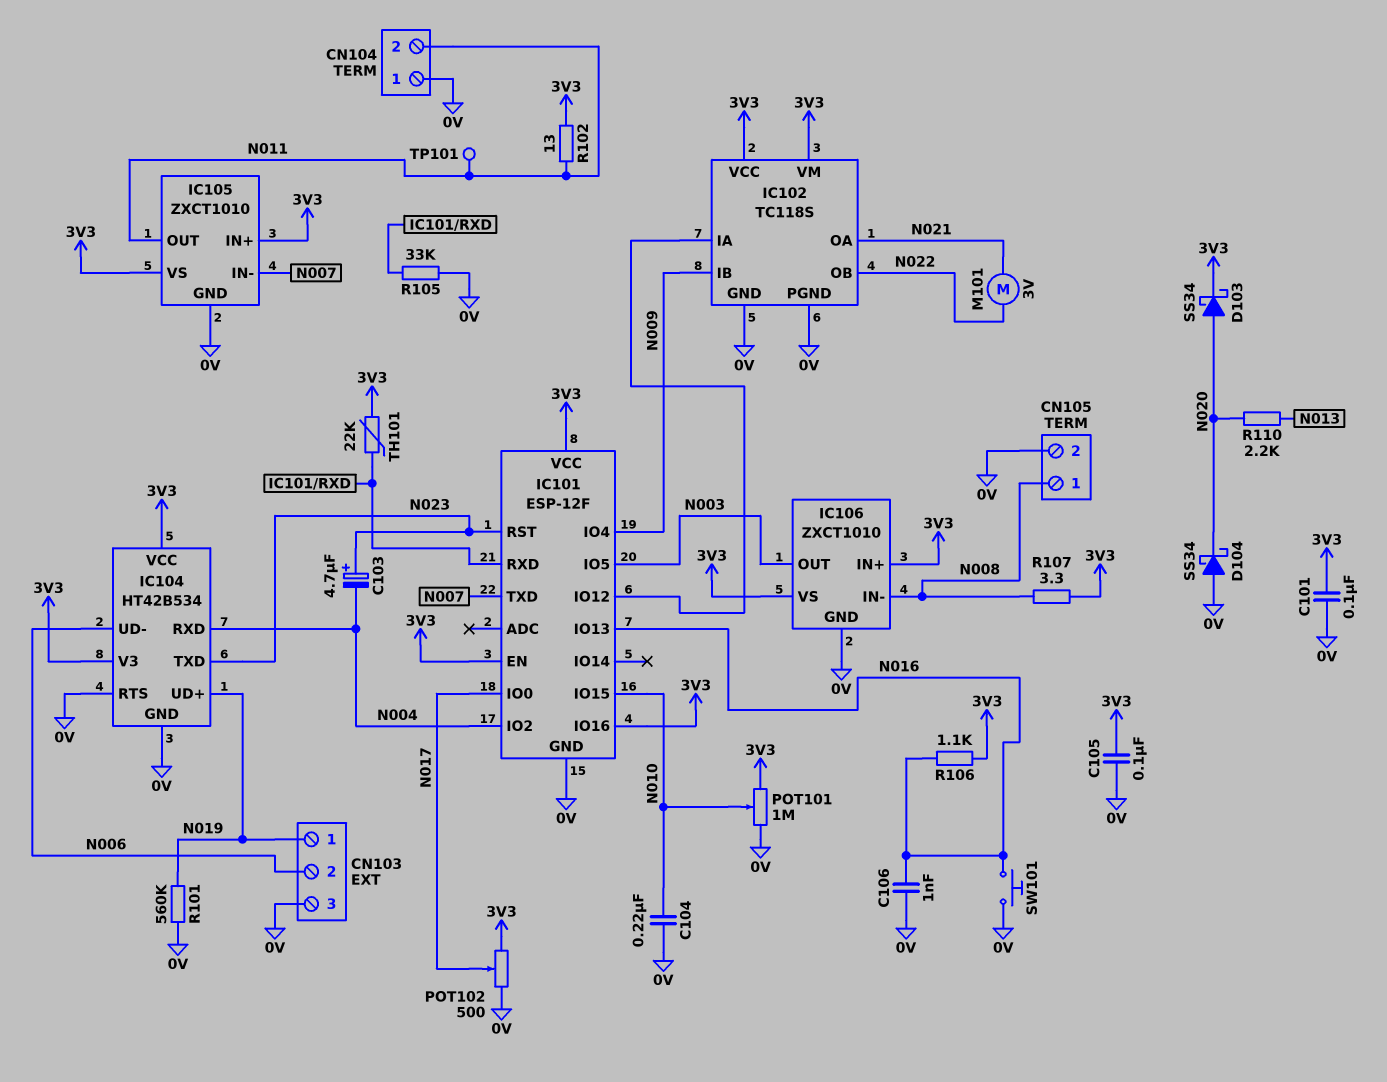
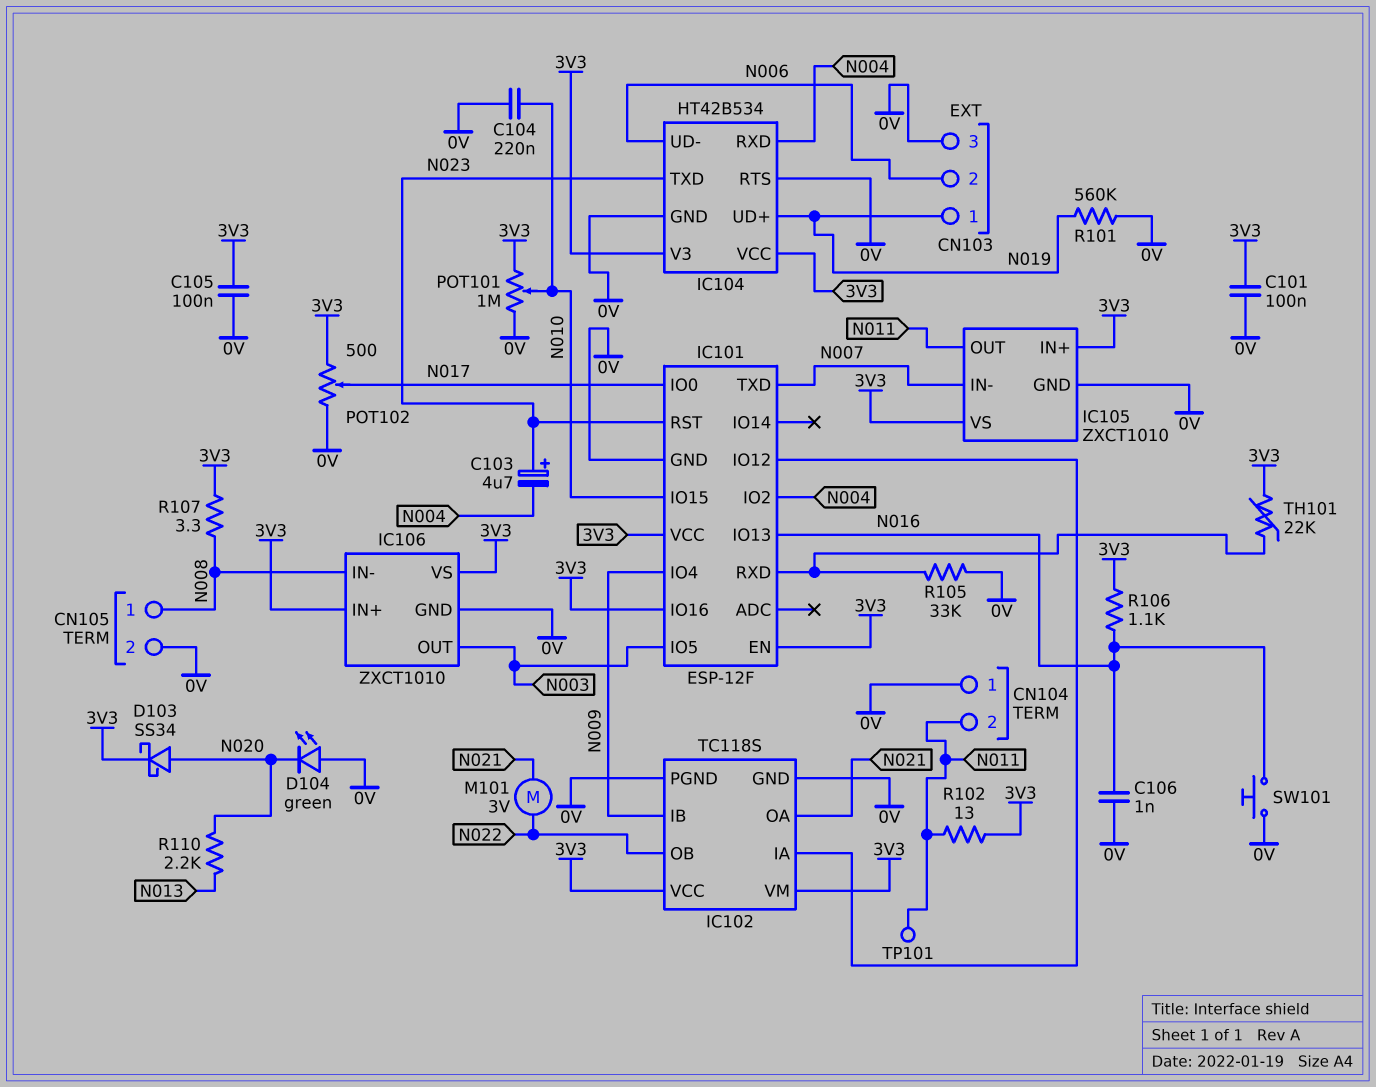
D104: schottky SS34 (A 0V, K N020) -> LED green (A 0V, K N020)

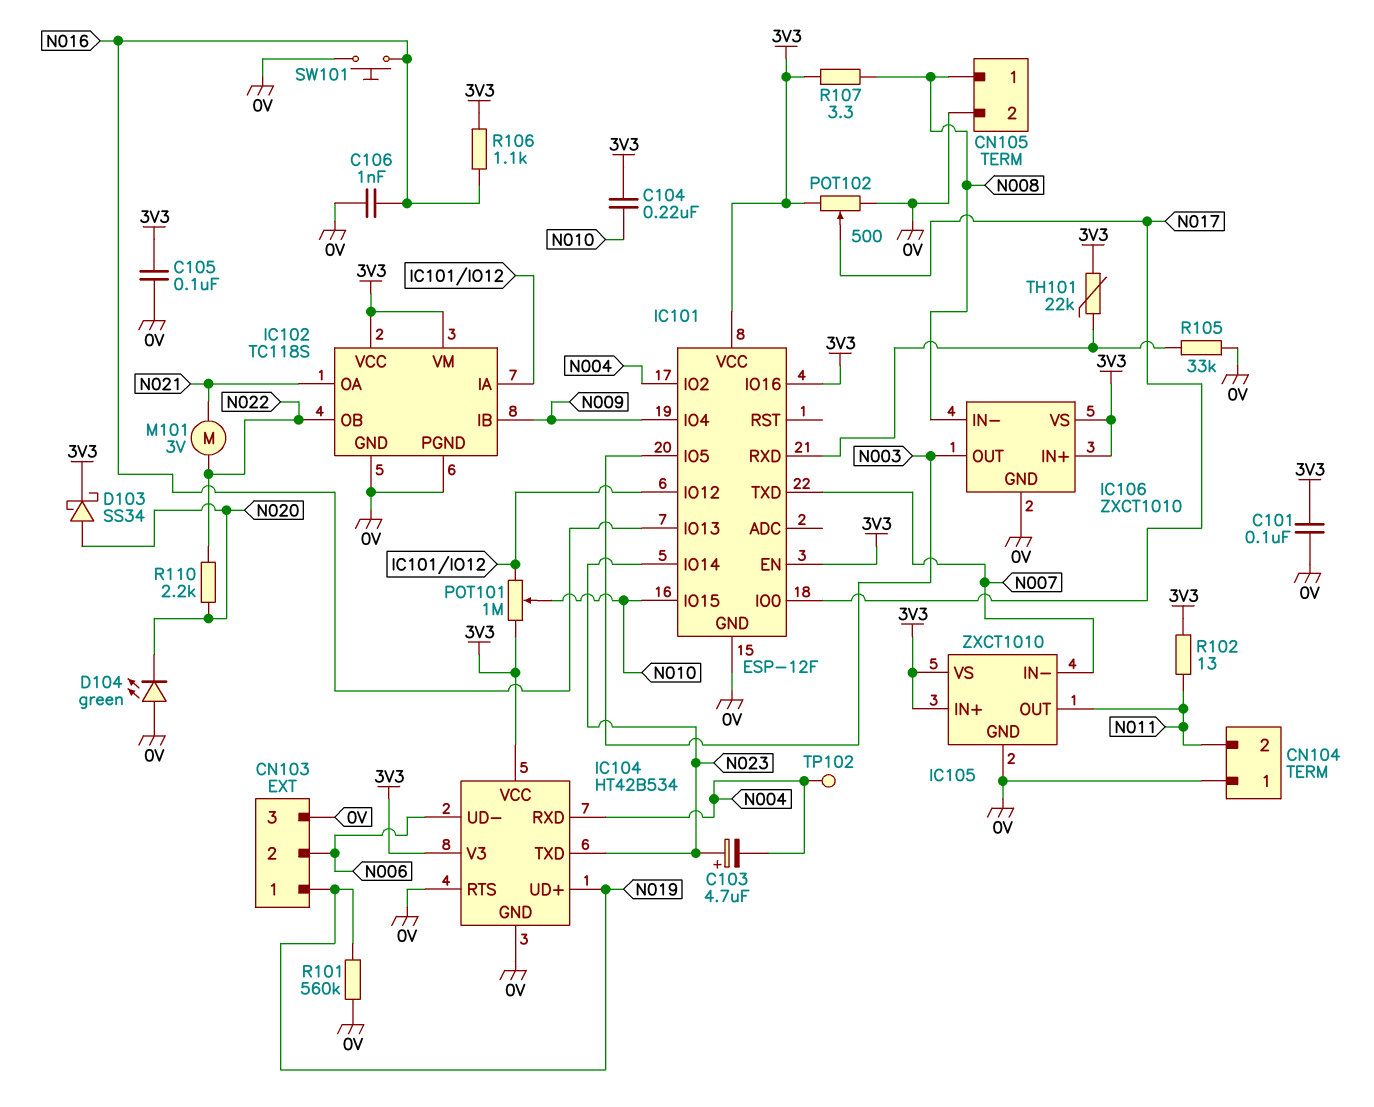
C104: 220nF (0V, N010) -> 220nF (3V3, N010)
IC101 pin IO14: none -> N023
IC101 pin RST: N023 -> none
POT101: 1M (0V, 3V3, wiper N010) -> 1M (3V3, IC101/IO12, wiper N010)
R110: 2.2k (N013, N020) -> 2.2k (N020, N022)
TP101: test point (N011) -> none
TP102: none -> test point (N004)

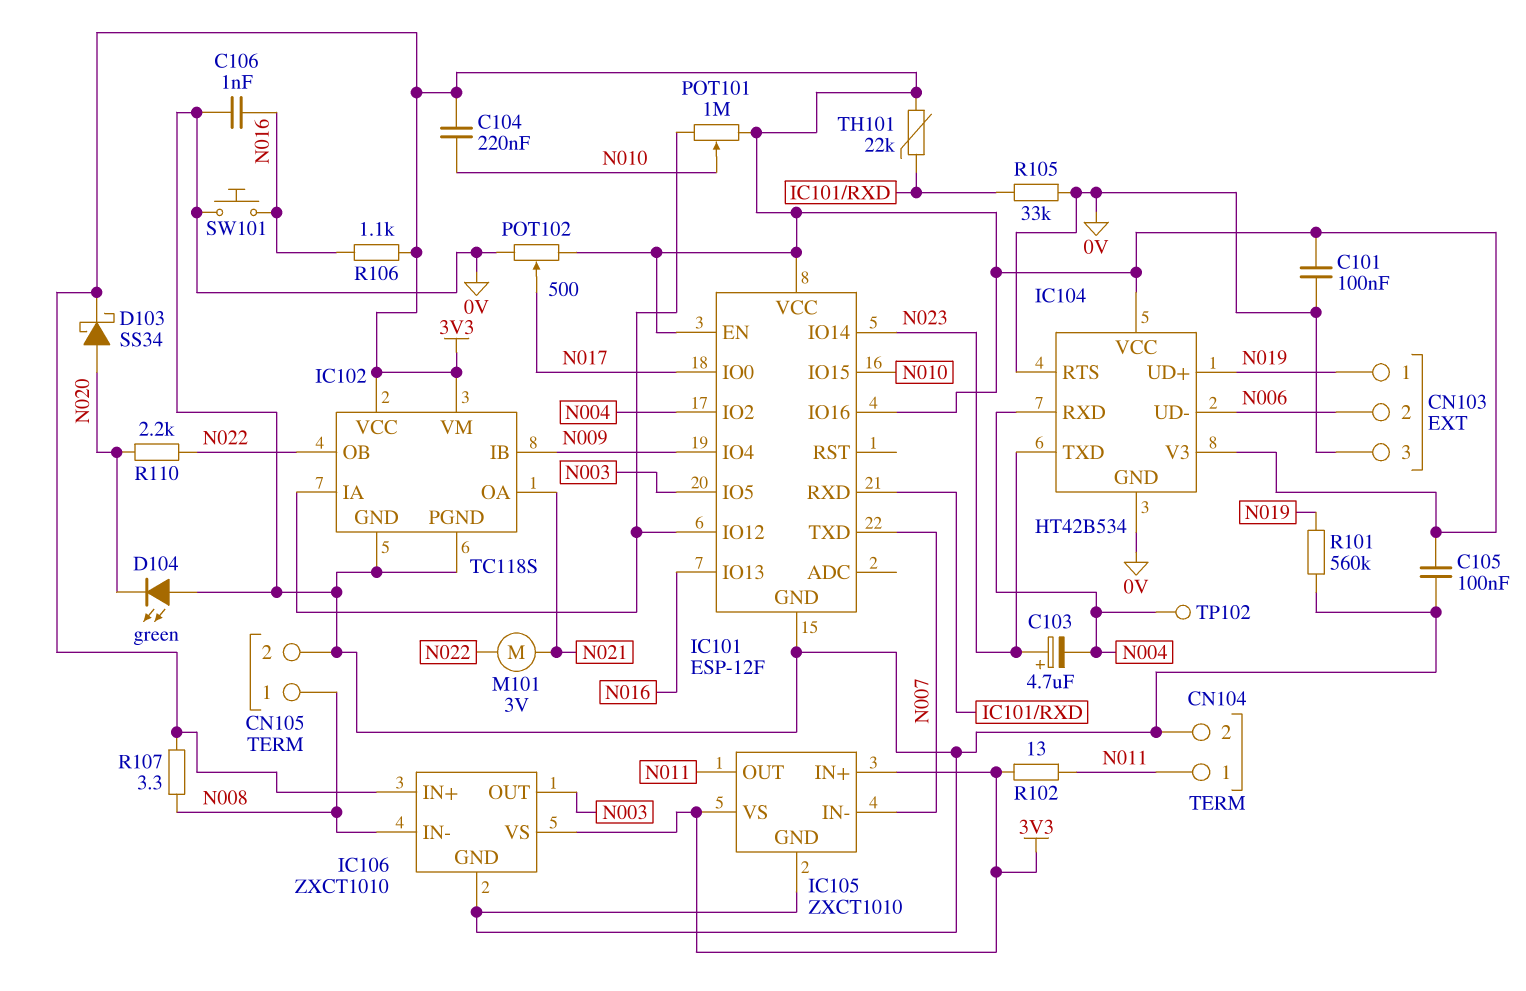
CN104 pin 1: 0V -> N011
CN104 pin 2: N011 -> 0V

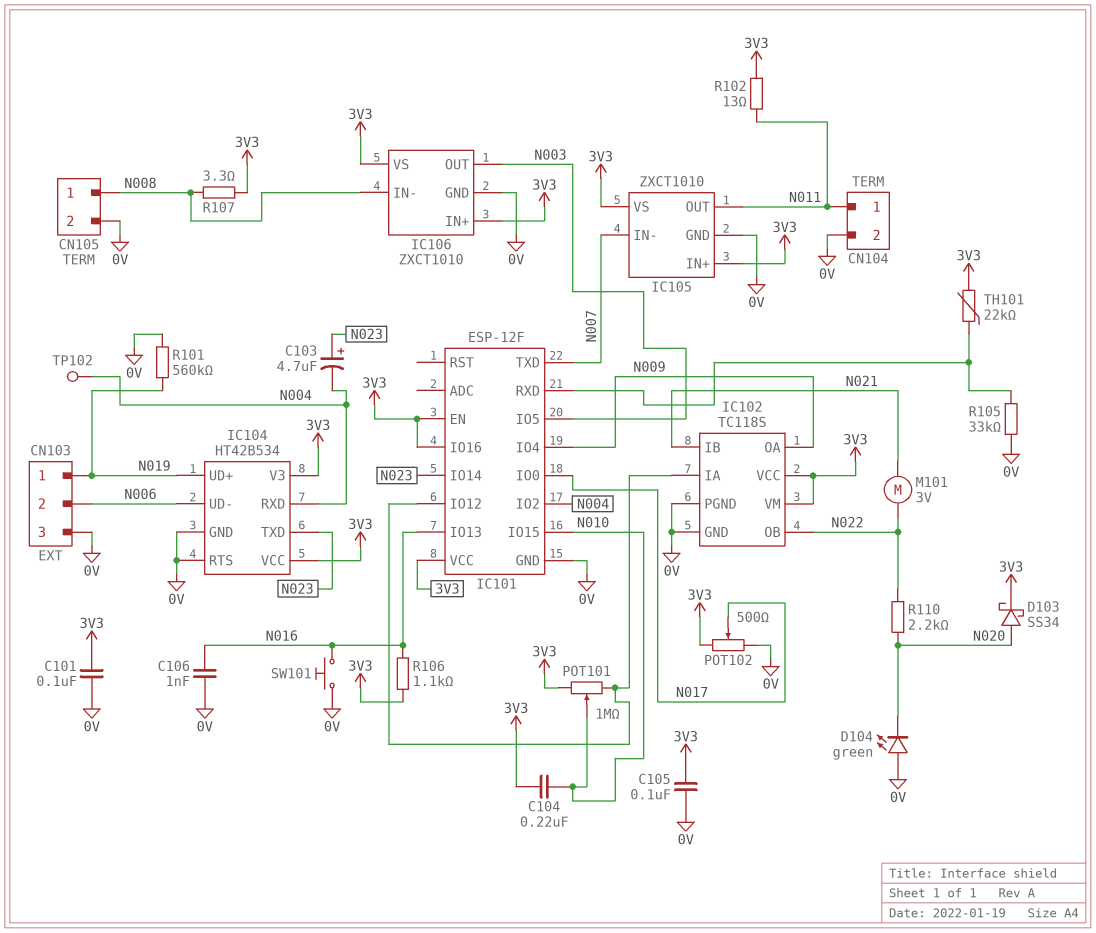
IC102 pin IB: N009 -> N021
IC102 pin OA: N021 -> N009

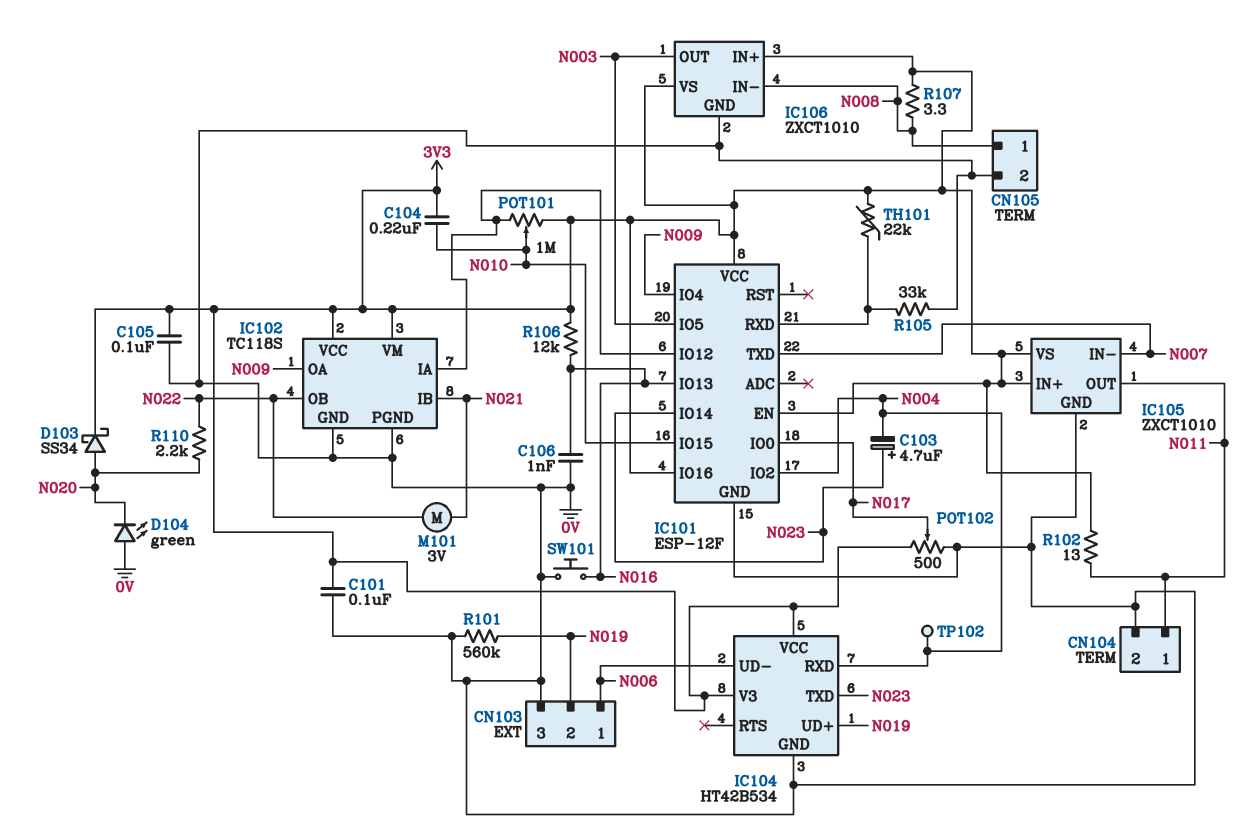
CN103 pin 1: N019 -> N006
CN103 pin 2: N006 -> N019
IC104 pin RTS: 0V -> none
R106: 1.1k (3V3, N016) -> 12k (3V3, N016)

